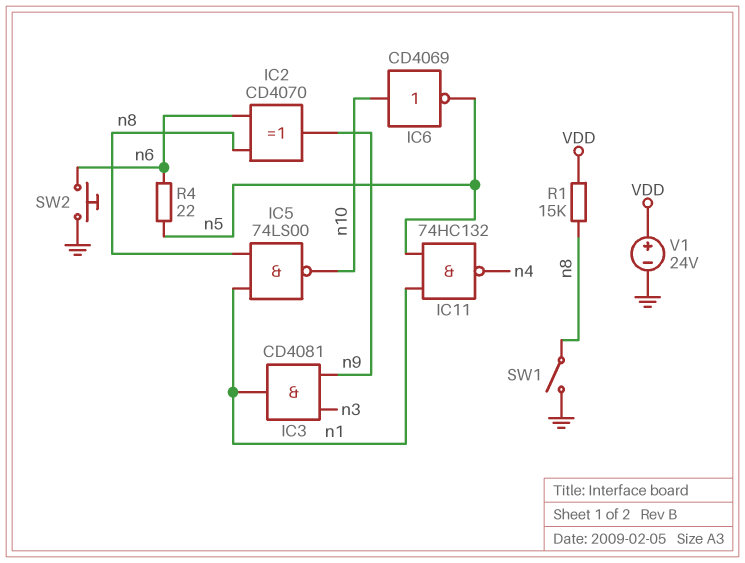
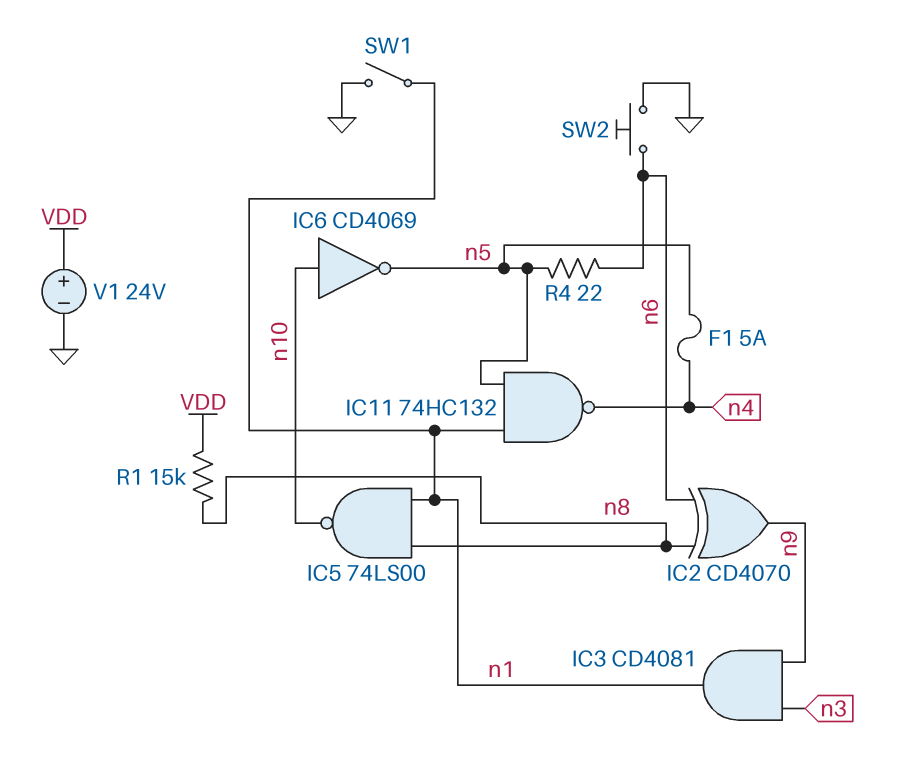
F1: none -> 5A (n4, n5)
SW1: switch (GND, n8) -> switch (GND, n1)

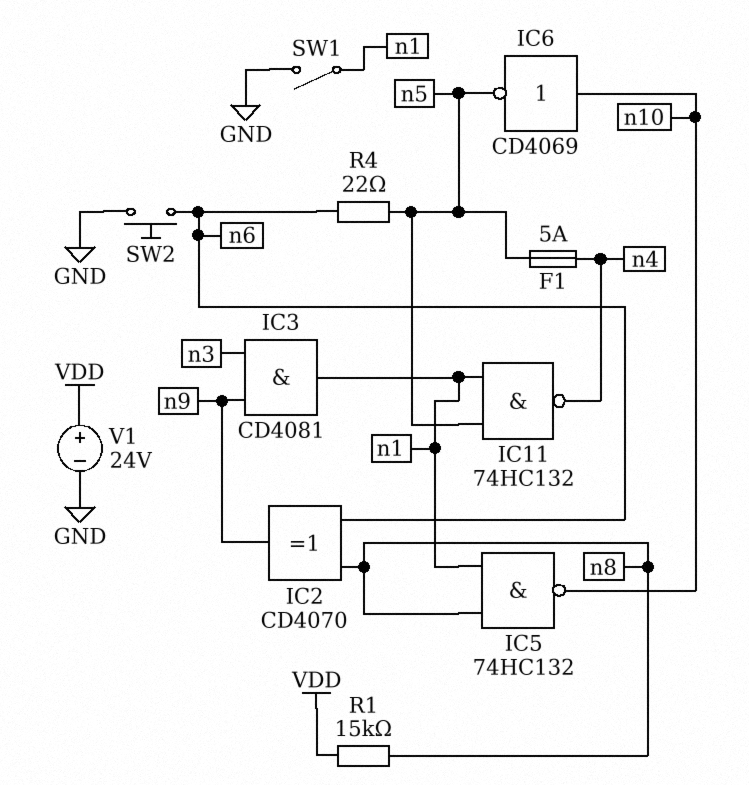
IC5: NAND 74LS00 (in n1, in n8, out n10) -> NAND 74HC132 (in n1, in n8, out n10)

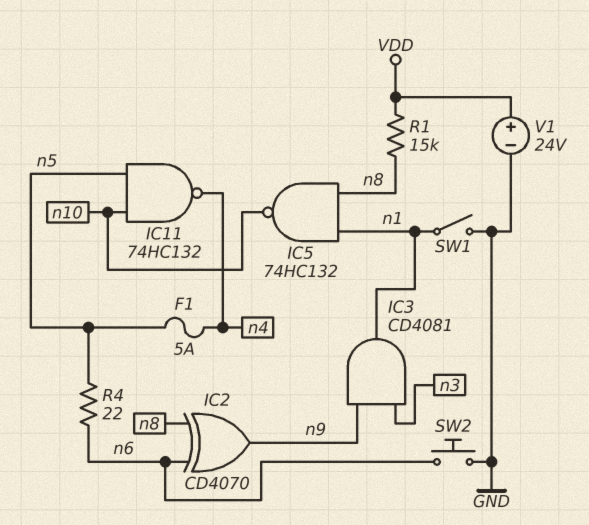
IC6: NOT CD4069 (in n10, out n5) -> none
IC11: NAND 74HC132 (in n1, in n5, out n4) -> NAND 74HC132 (in n5, in n10, out n4)

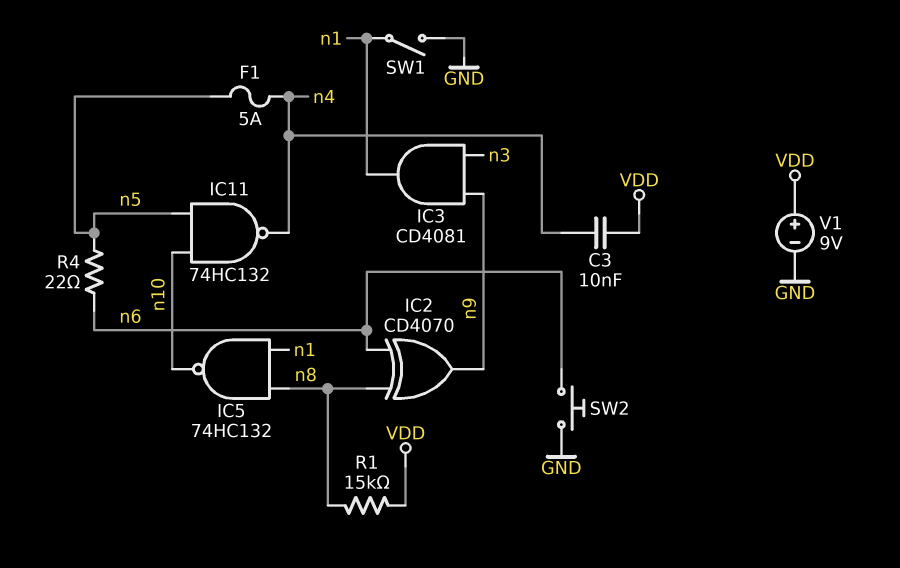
C3: none -> 10nF (VDD, n4)
V1: 24V (plus VDD, minus GND) -> 9V (plus VDD, minus GND)

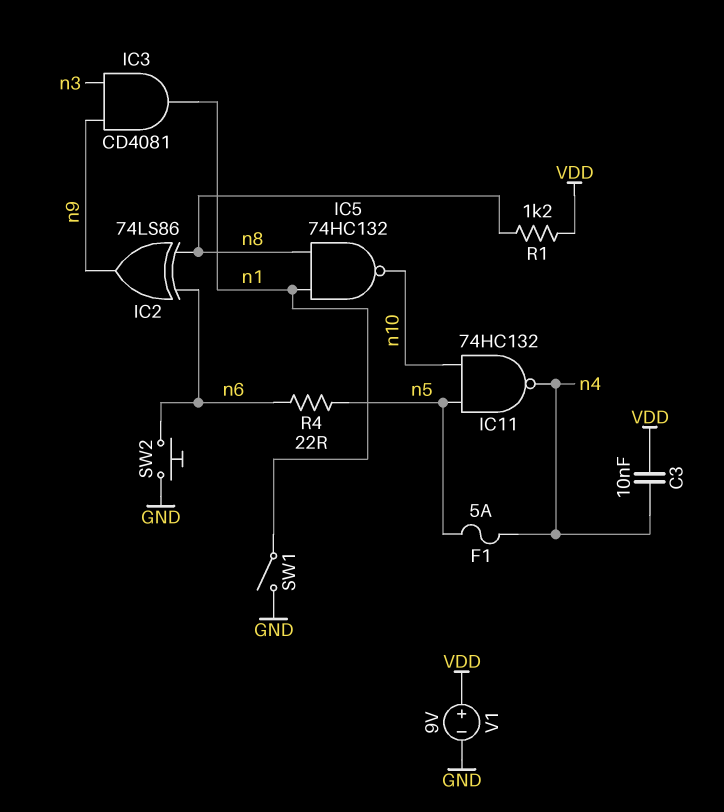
IC2: XOR CD4070 (in n6, in n8, out n9) -> XOR 74LS86 (in n6, in n8, out n9)
R1: 15k (VDD, n8) -> 1.2k (VDD, n8)

